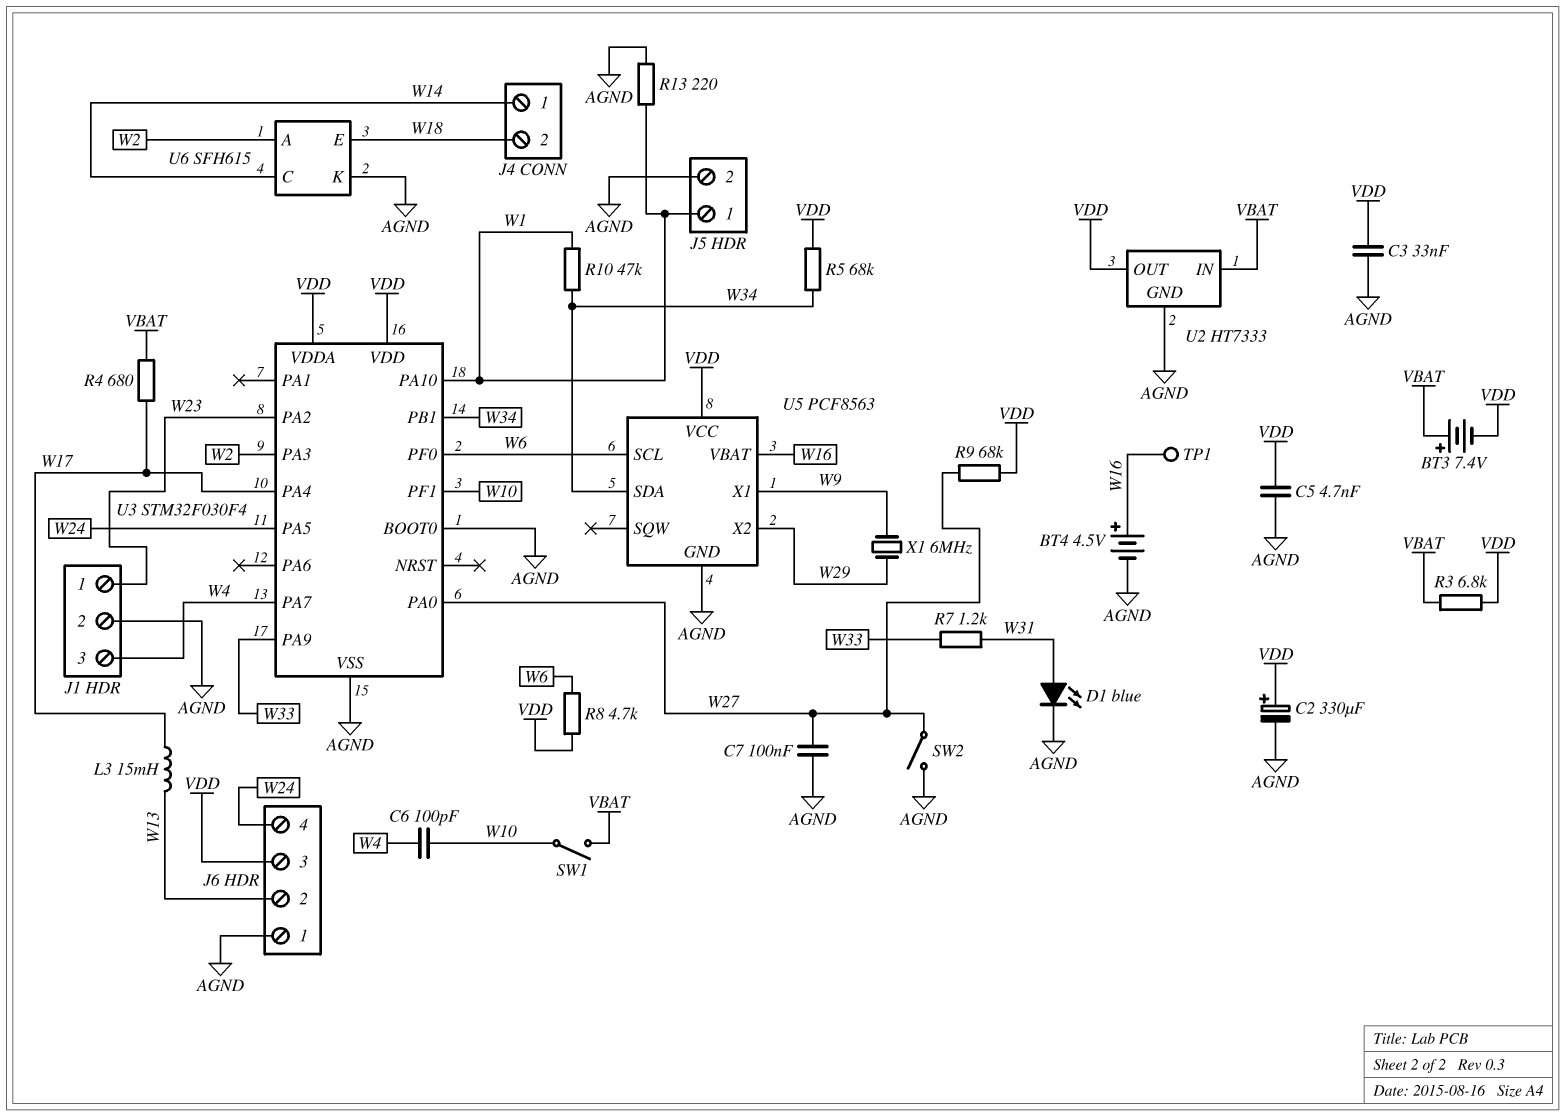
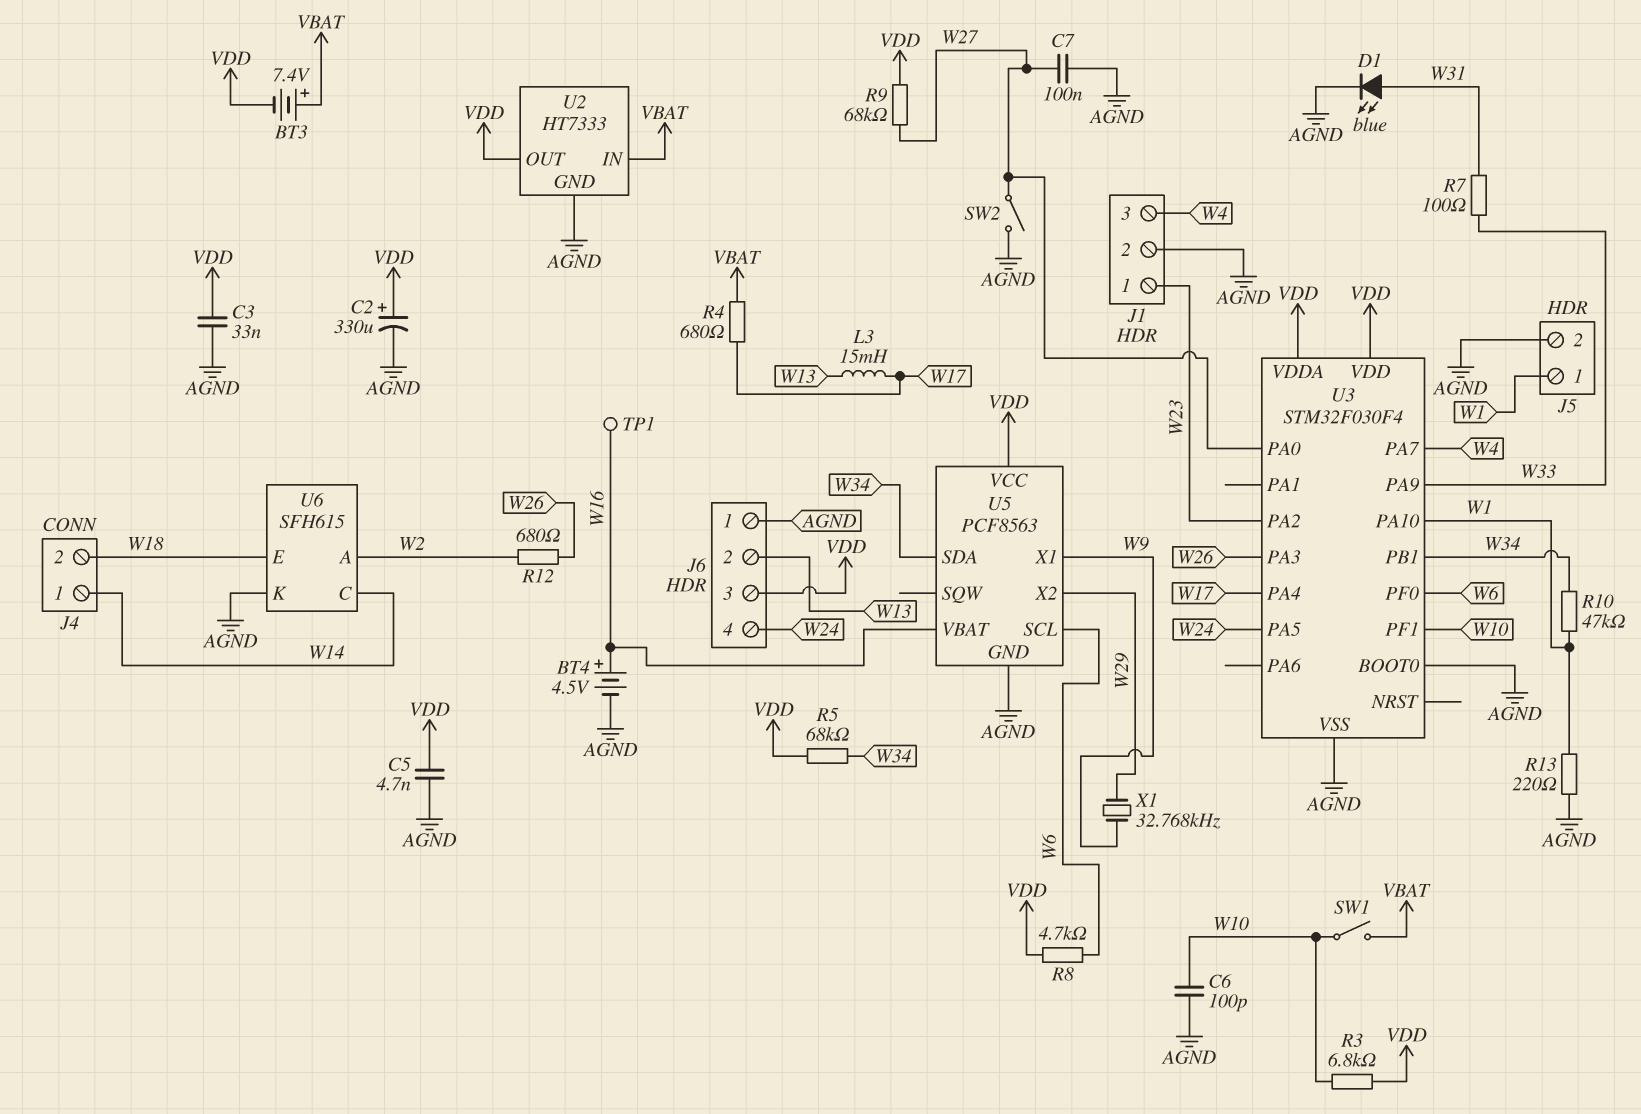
C6: 100pF (W4, W10) -> 100pF (AGND, W10)
R3: 6.8k (VBAT, VDD) -> 6.8k (VDD, W10)
R7: 1.2k (W31, W33) -> 100 (W31, W33)
R12: none -> 680 (W2, W26)
U3 pin PA3: W2 -> W26
X1: 6MHz (W9, W29) -> 32.768kHz (W9, W29)

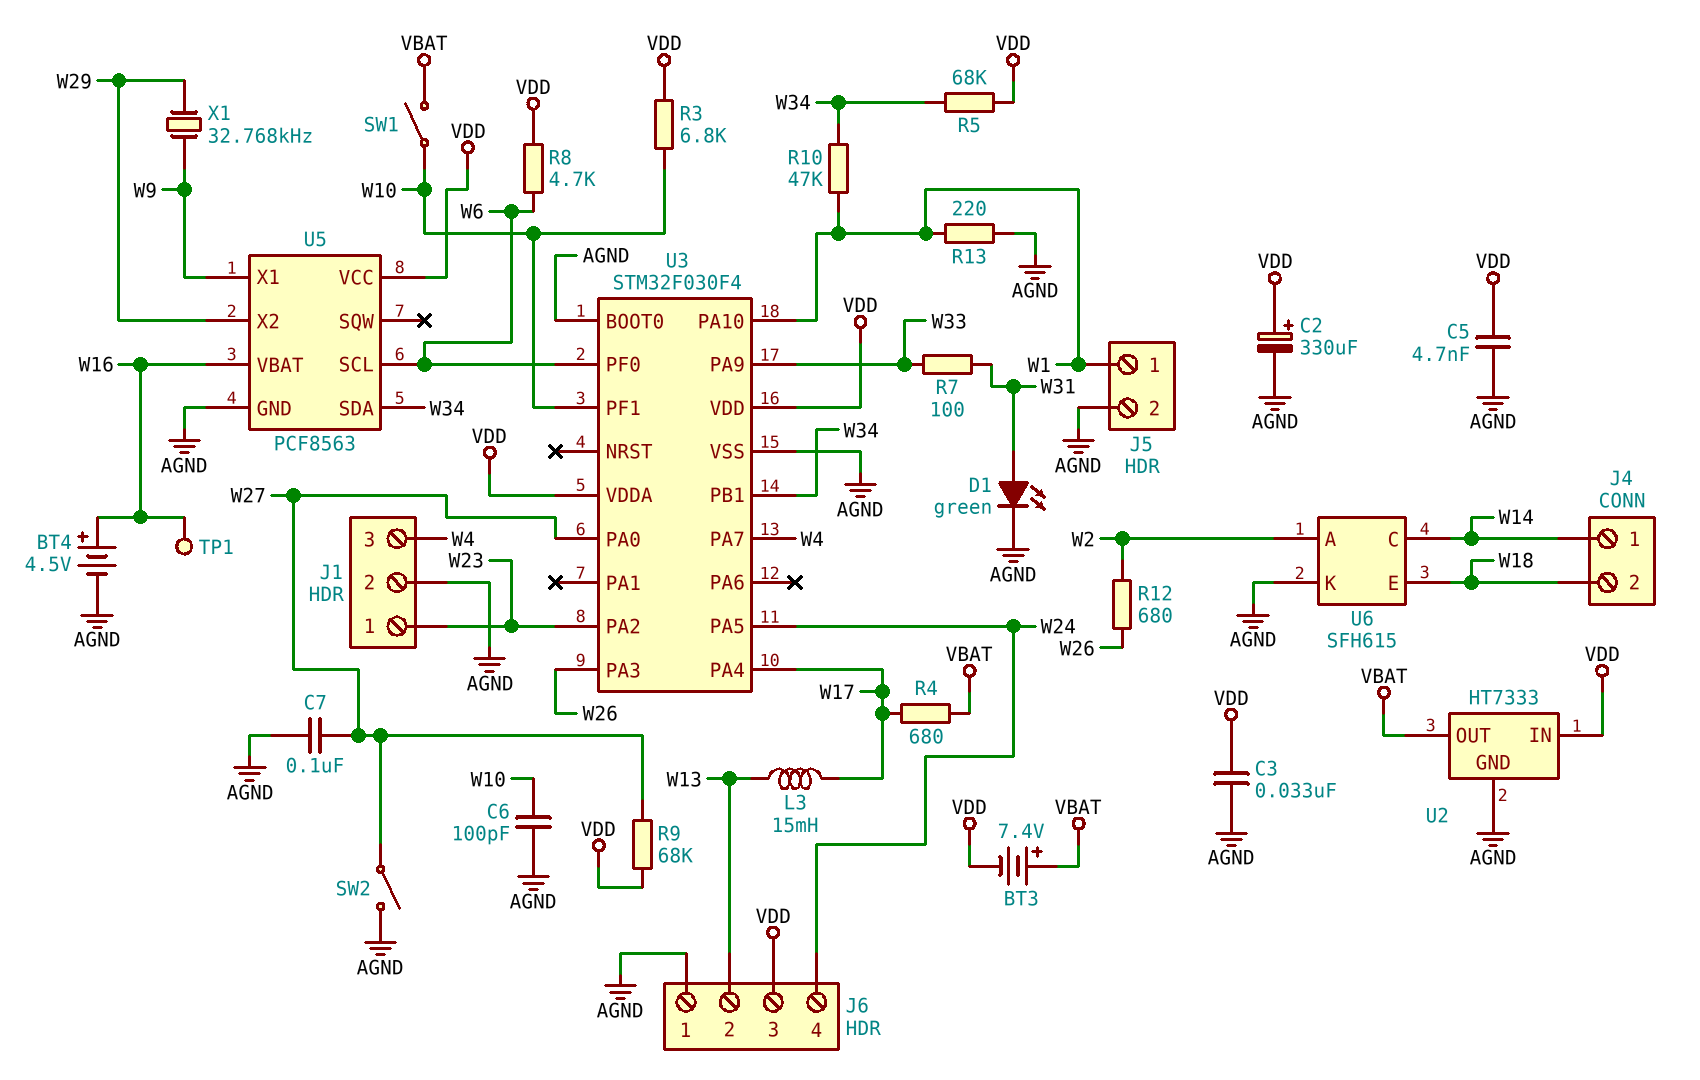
D1: LED blue (A W31, K AGND) -> LED green (A W31, K AGND)
U2 pin IN: VBAT -> VDD
U2 pin OUT: VDD -> VBAT

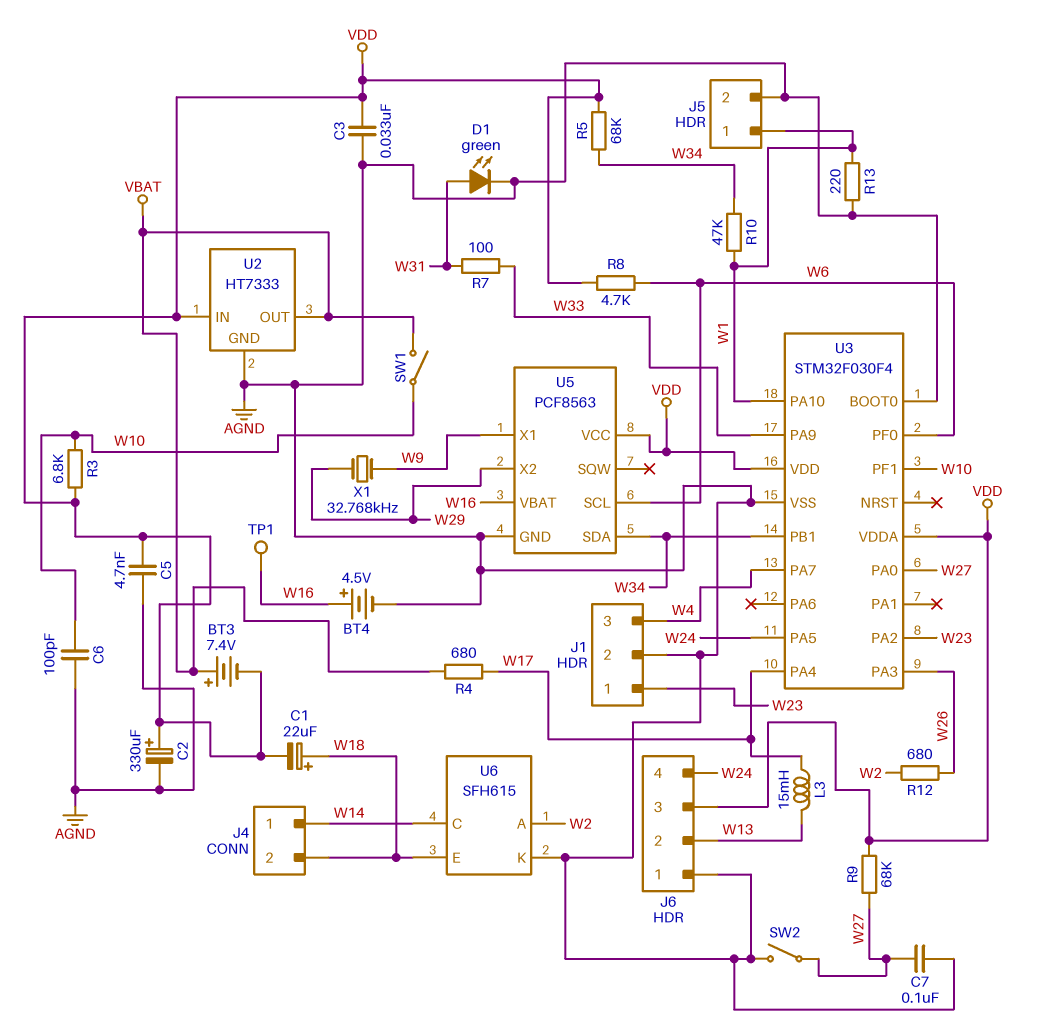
C1: none -> 22uF (plus W18, minus VDD)

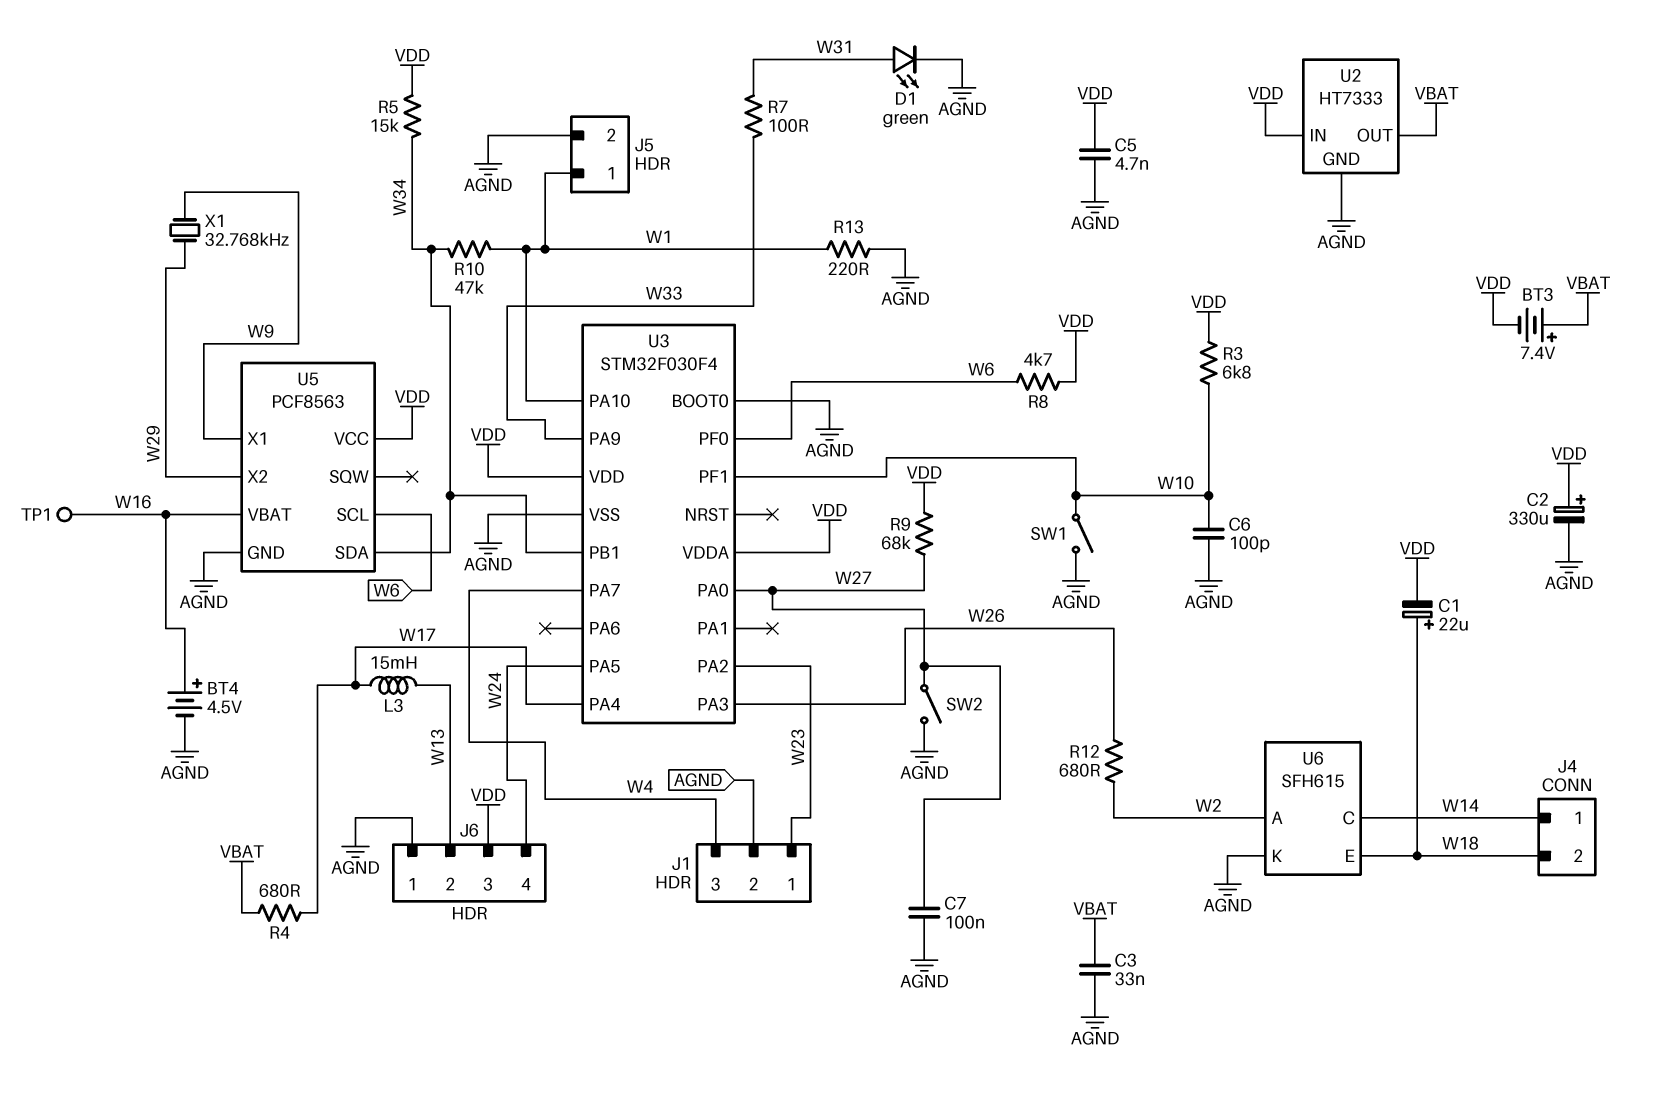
C3: 33nF (AGND, VDD) -> 33nF (AGND, VBAT)
R5: 68k (VDD, W34) -> 15k (VDD, W34)
SW1: switch (VBAT, W10) -> switch (AGND, W10)

